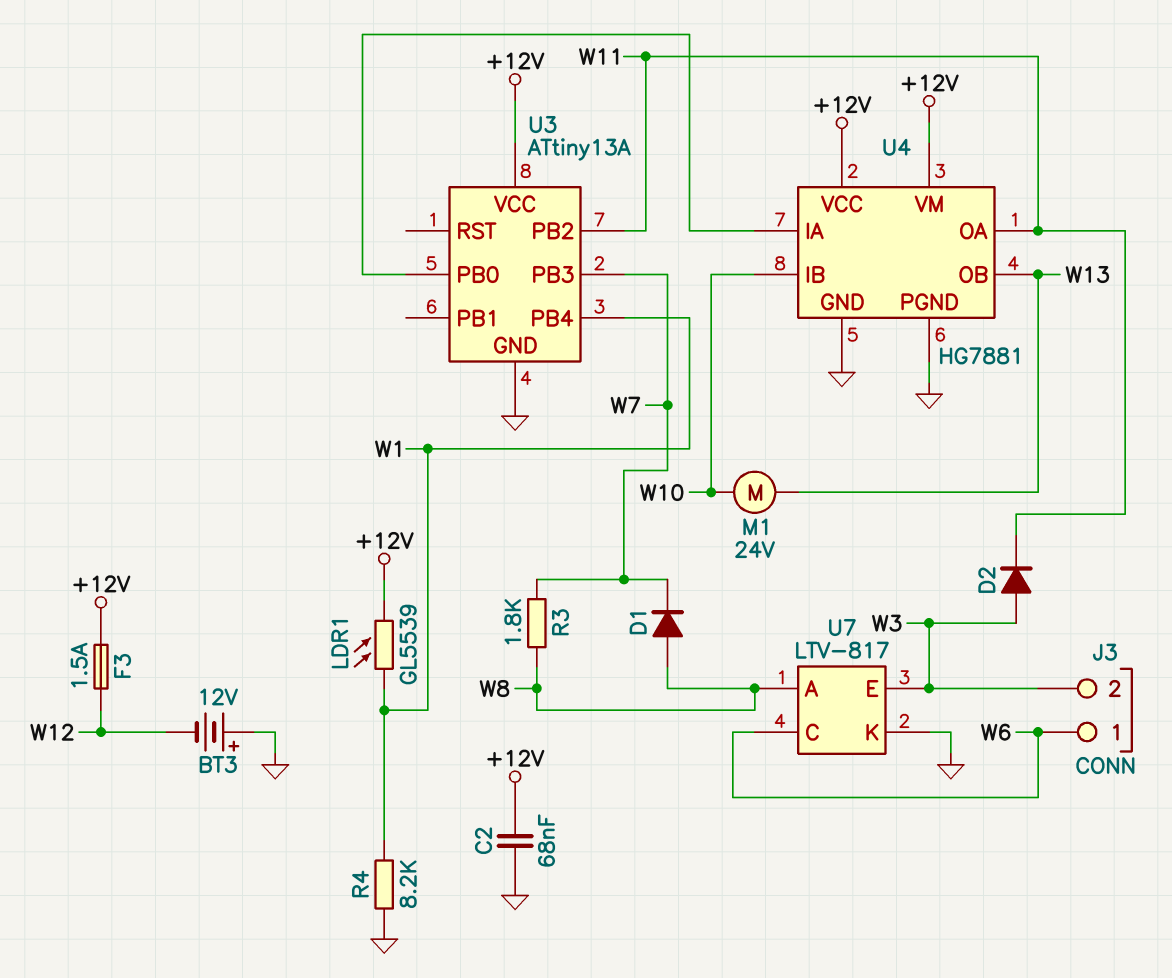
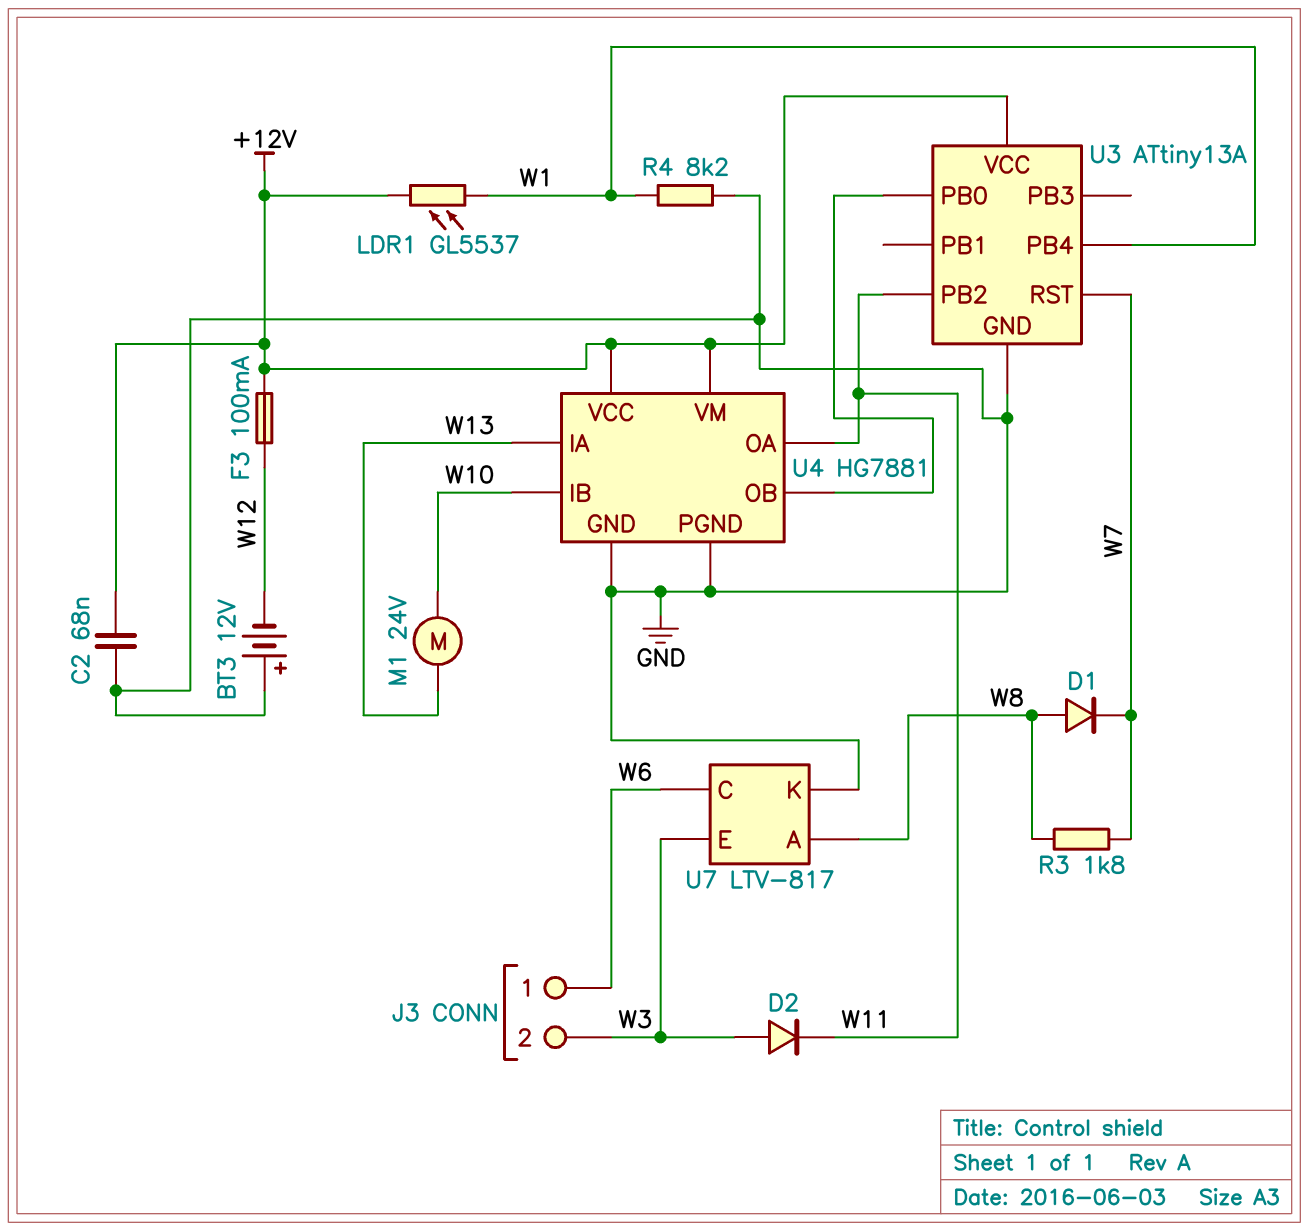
F3: 1.5A (+12V, W12) -> 100mA (+12V, W12)
LDR1: GL5539 (+12V, W1) -> GL5537 (+12V, W1)
U3 pin PB3: W7 -> none
U3 pin RST: none -> W7
U4 pin IA: U3/PB0 -> W13
U4 pin OB: W13 -> U3/PB0

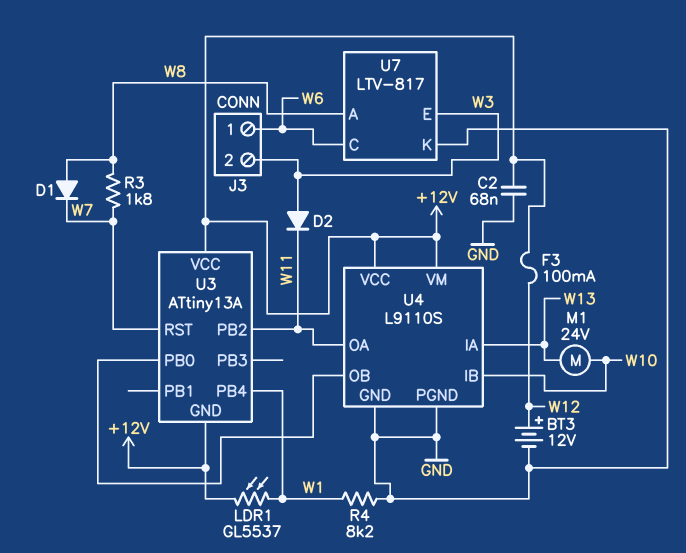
BT3: 12V (plus GND, minus W12) -> 12V (plus W12, minus GND)
U3 pin GND: GND -> +12V
U4: HG7881 -> L9110S

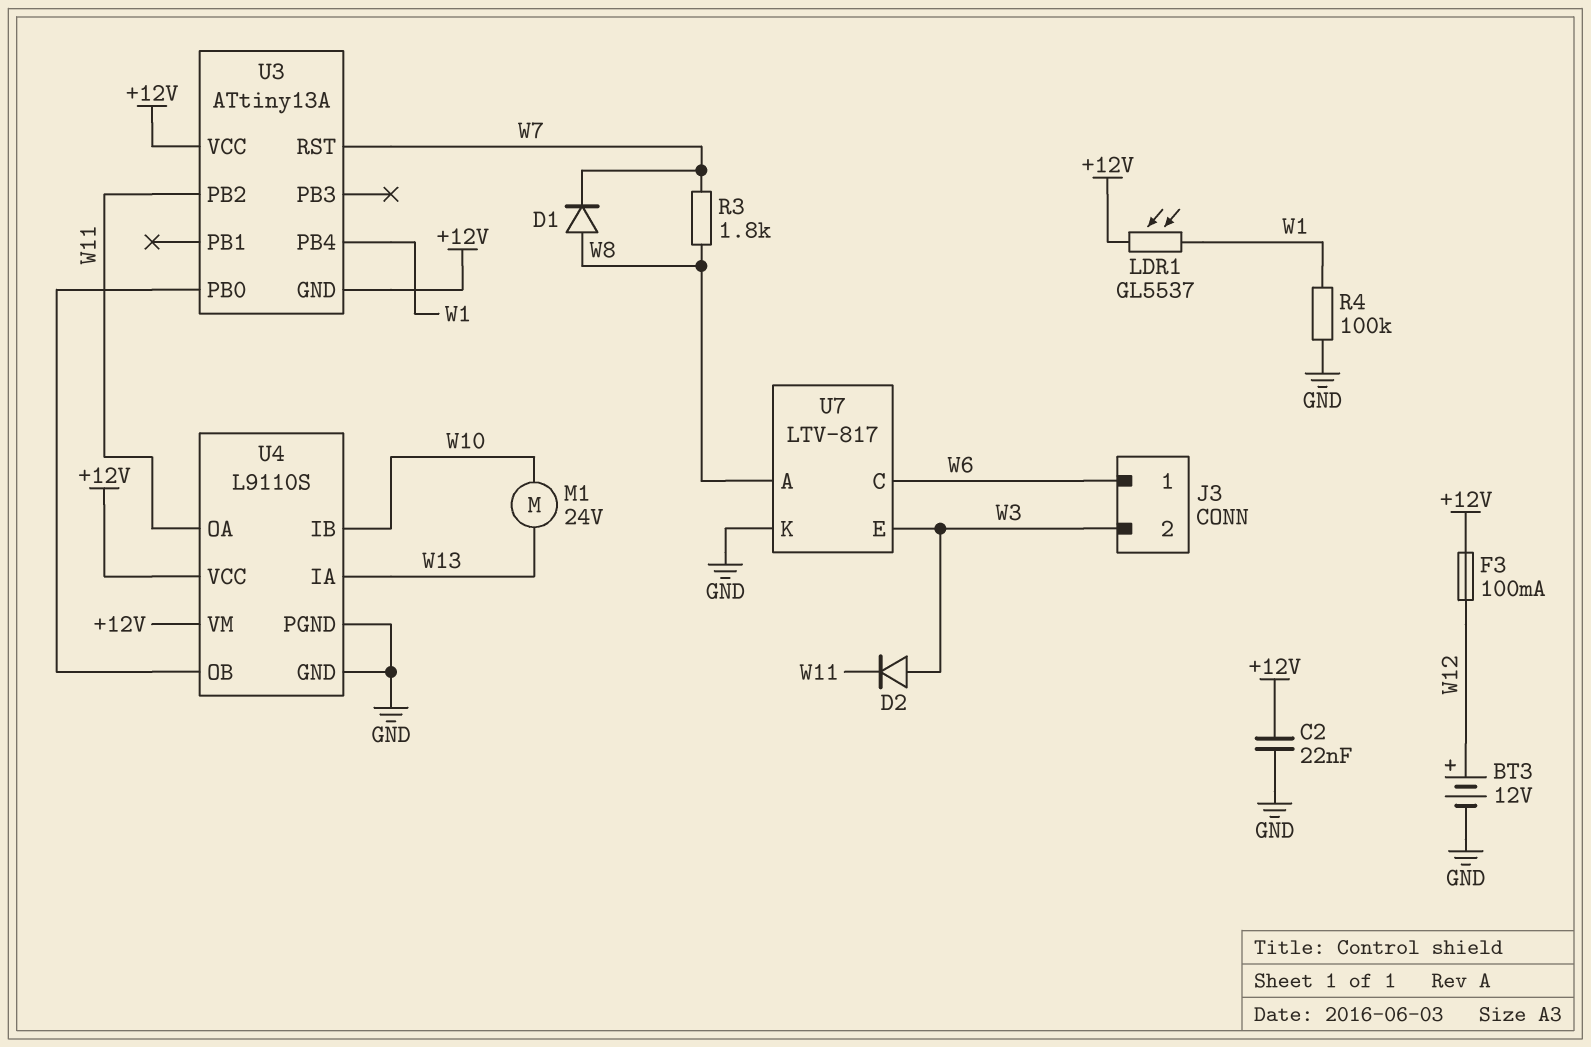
C2: 68nF (+12V, GND) -> 22nF (+12V, GND)
R4: 8.2k (GND, W1) -> 100k (GND, W1)

